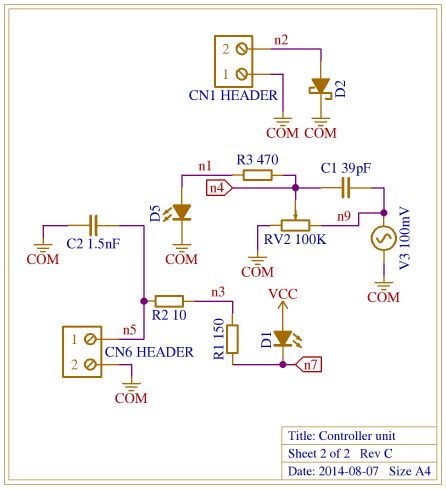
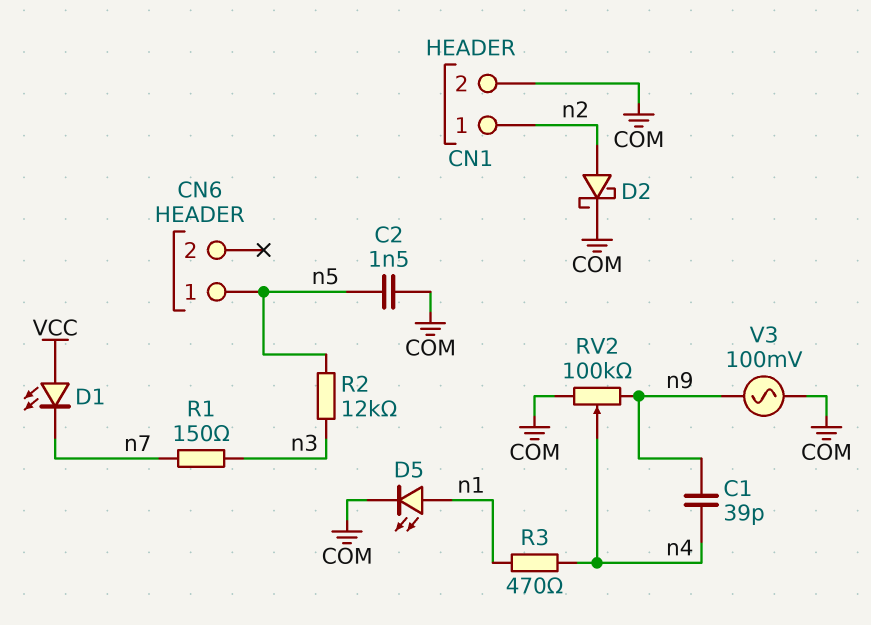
CN1 pin 1: COM -> n2
CN1 pin 2: n2 -> COM
CN6 pin 2: COM -> none
R2: 10 (n3, n5) -> 12k (n3, n5)

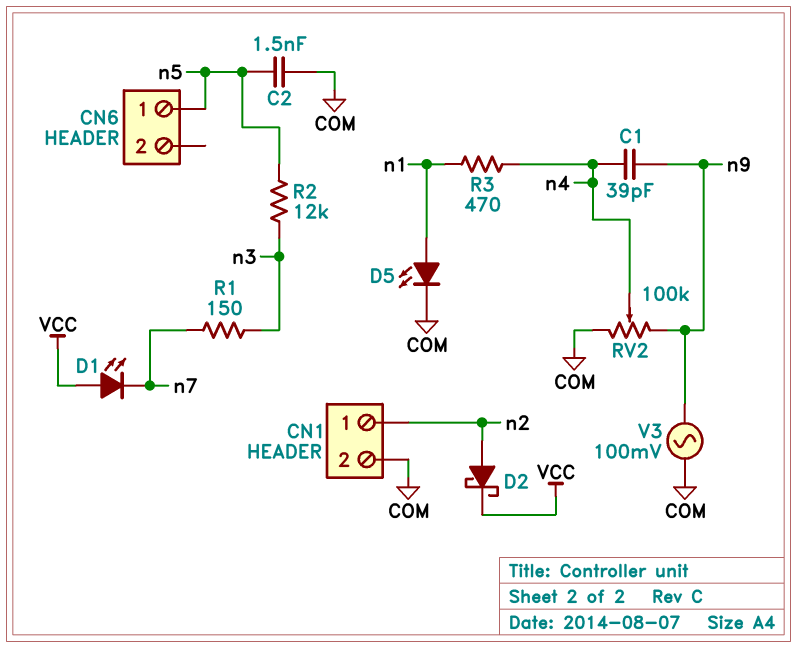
D2: schottky (A n2, K COM) -> schottky (A n2, K VCC)

